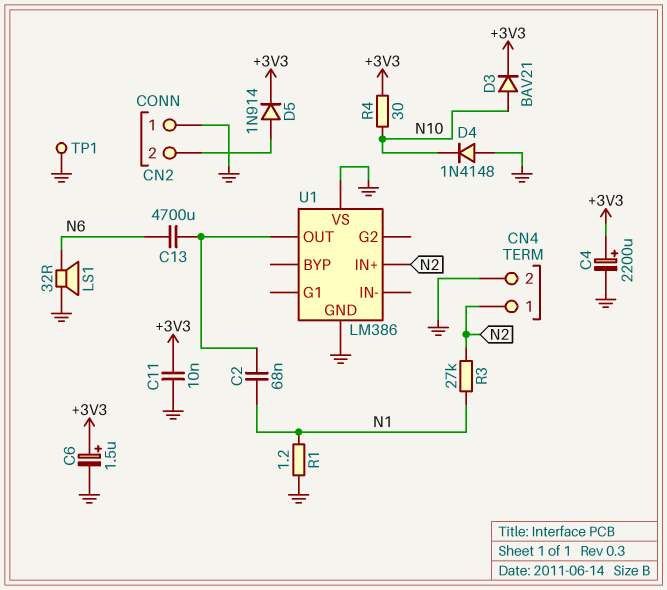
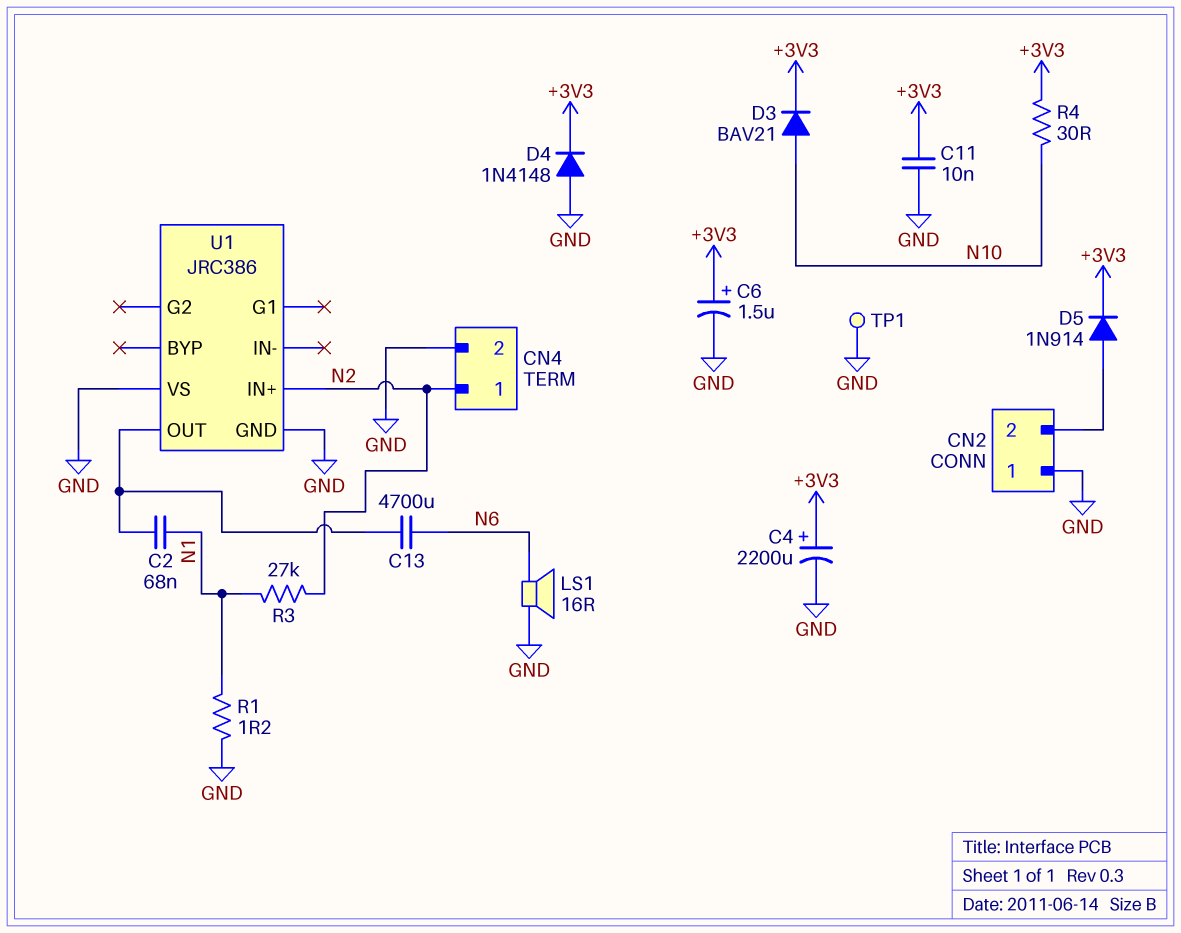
D4: diode 1N4148 (A GND, K N10) -> diode 1N4148 (A GND, K +3V3)
LS1: speaker 32R (GND, N6) -> speaker 16R (GND, N6)
U1: LM386 -> JRC386

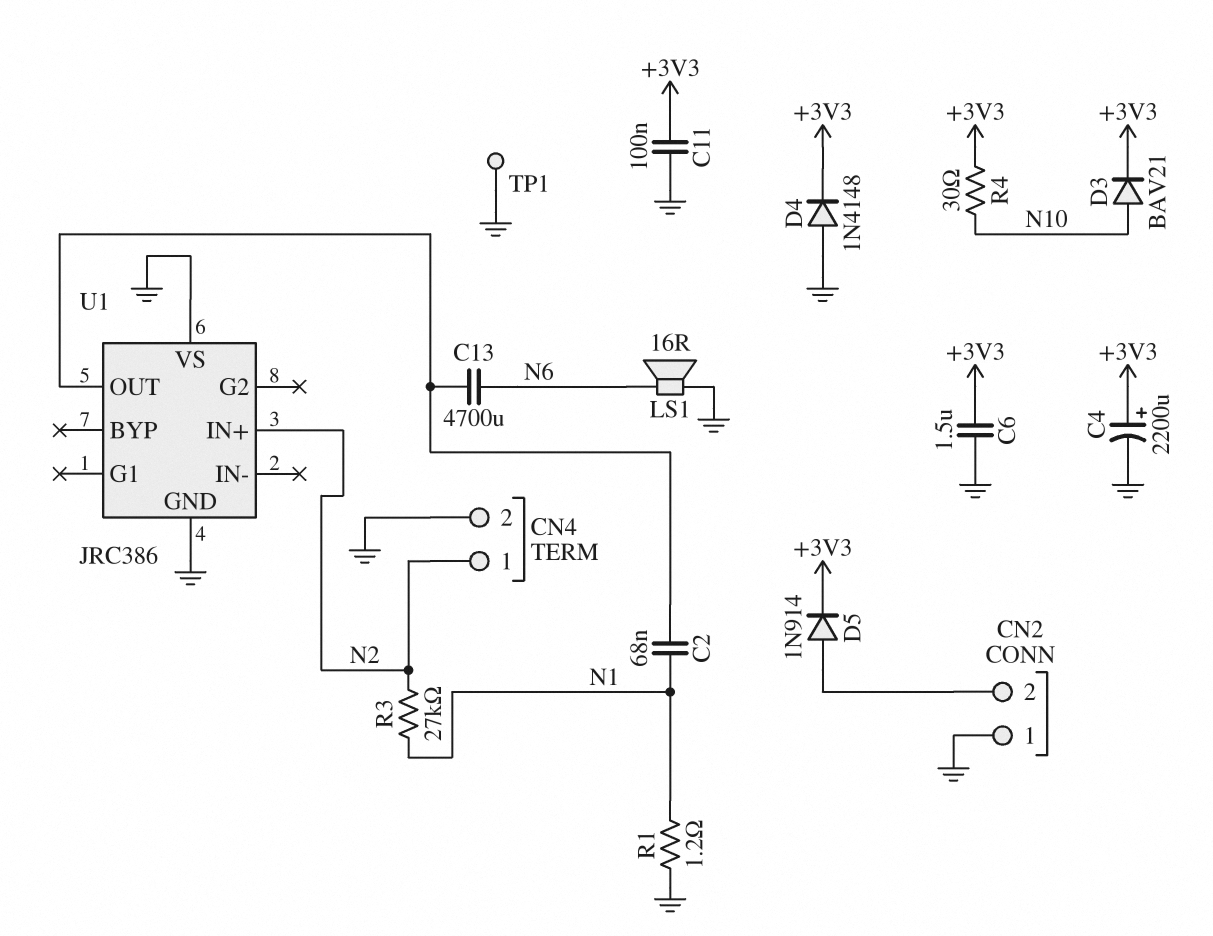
C6: 1.5uF (plus +3V3, minus GND) -> 1.5uF (+3V3, GND)
C11: 10nF (+3V3, GND) -> 100nF (+3V3, GND)

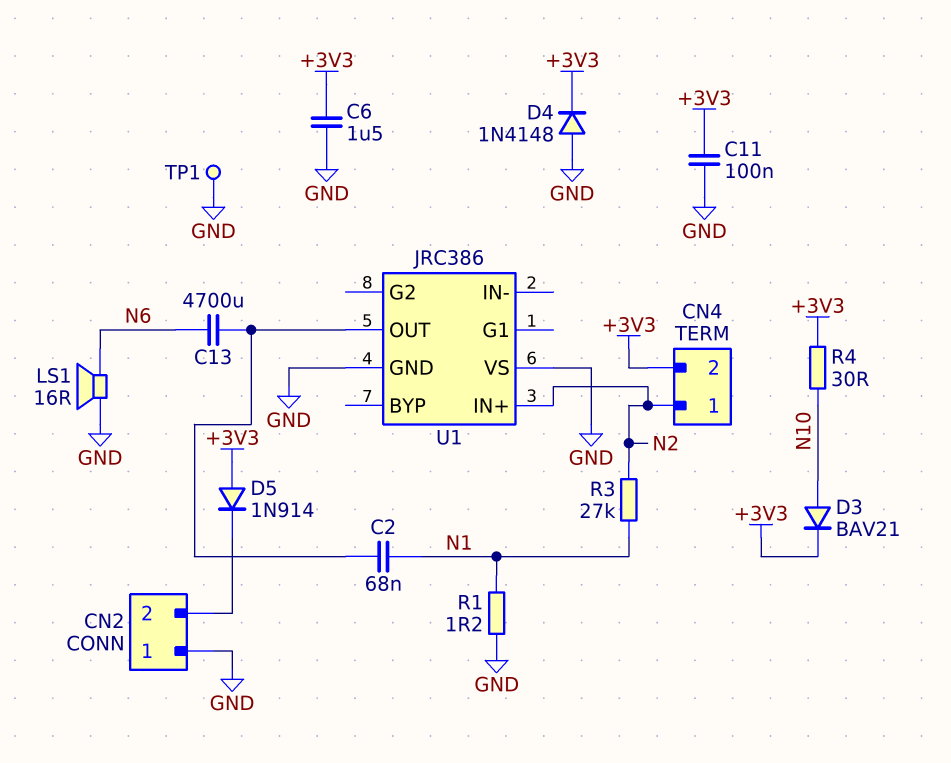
C4: 2200uF (plus +3V3, minus GND) -> none
CN4 pin 2: GND -> +3V3
D5: diode 1N914 (A CN2/2, K +3V3) -> diode 1N914 (A +3V3, K CN2/2)

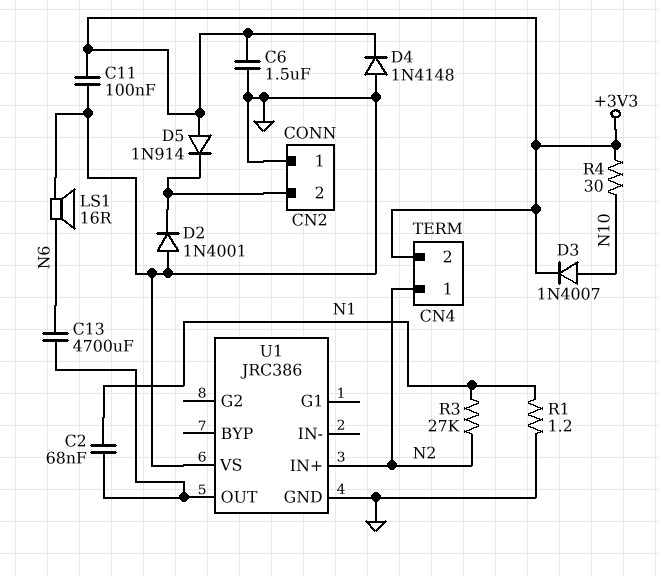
D2: none -> diode 1N4001 (A GND, K CN2/2)
D3: diode BAV21 (A N10, K +3V3) -> diode 1N4007 (A N10, K +3V3)
TP1: test point (GND) -> none

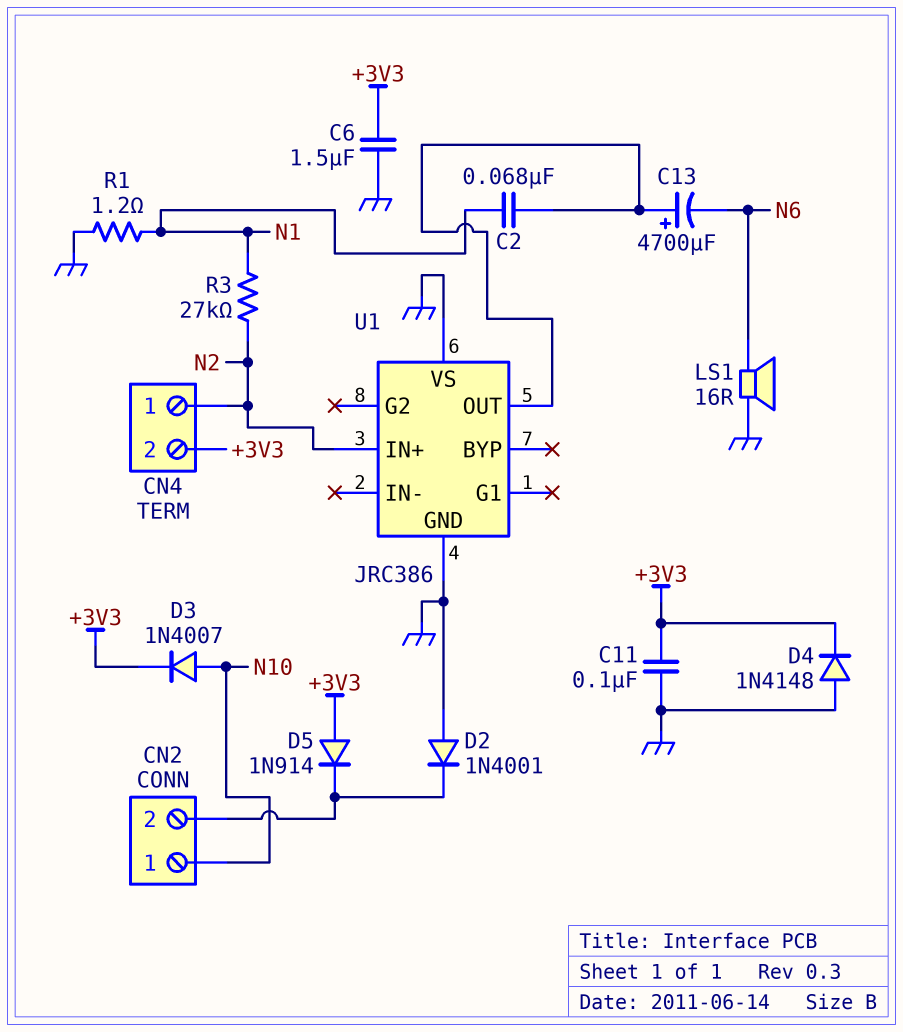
C13: 4700uF (N6, U1/OUT) -> 4700uF (plus U1/OUT, minus N6)
CN2 pin 1: GND -> N10
R4: 30 (+3V3, N10) -> none

